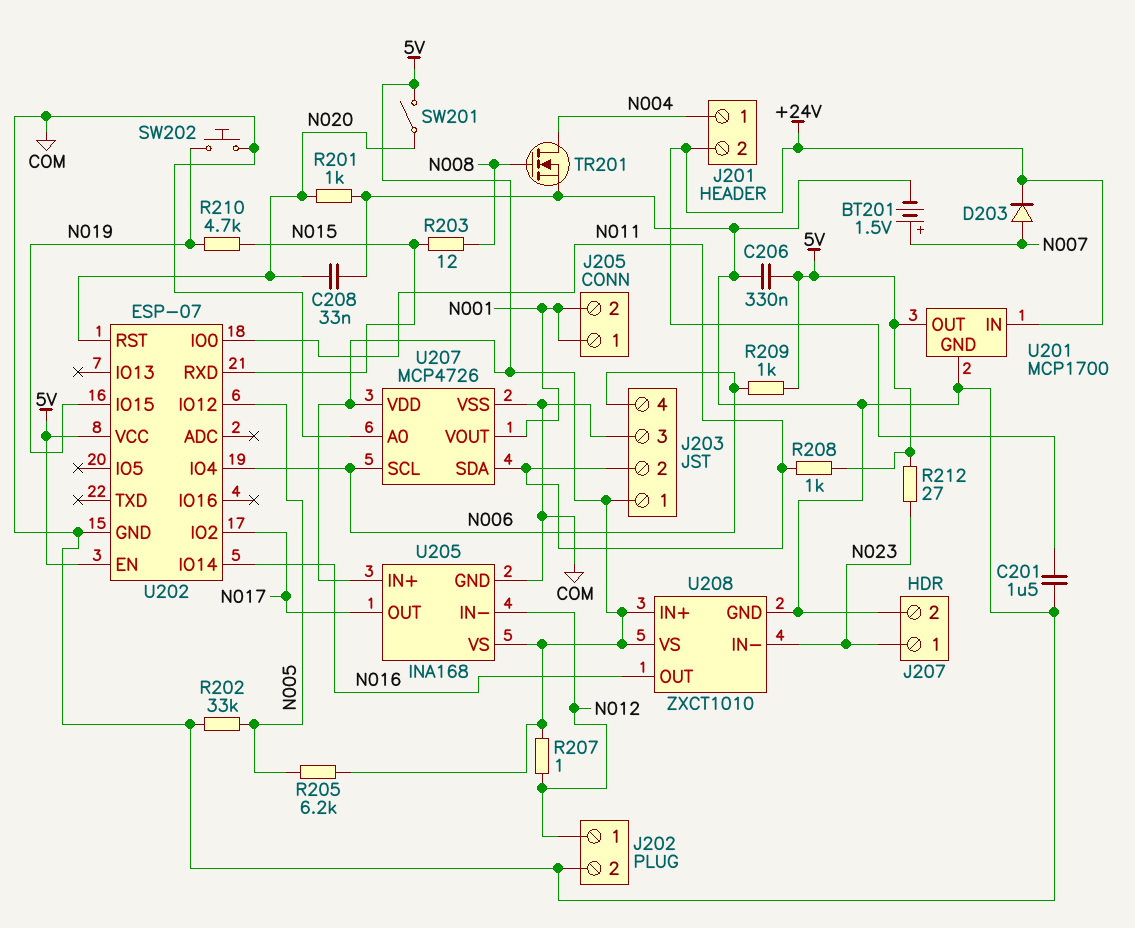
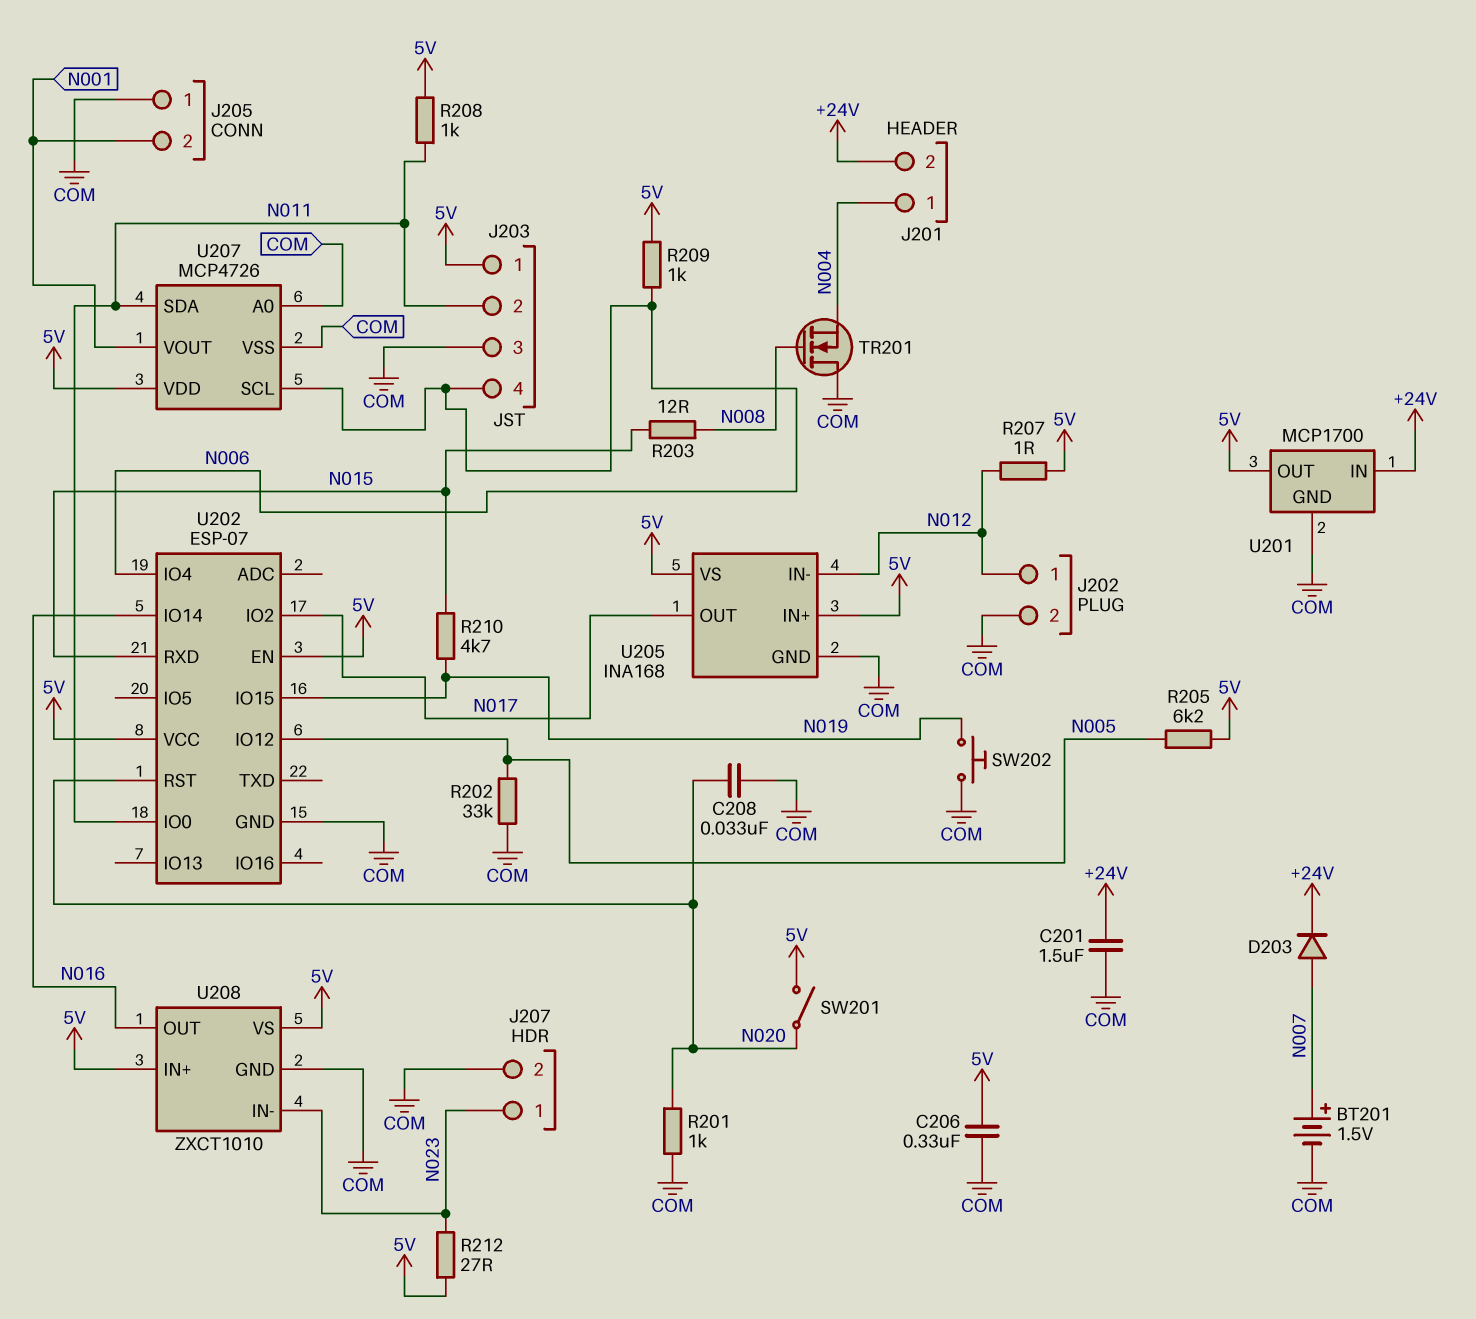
J205 pin 1: N001 -> COM
TR201: NMOS (G N008, D N004, S COM) -> NMOS (G N008, D COM, S N004)

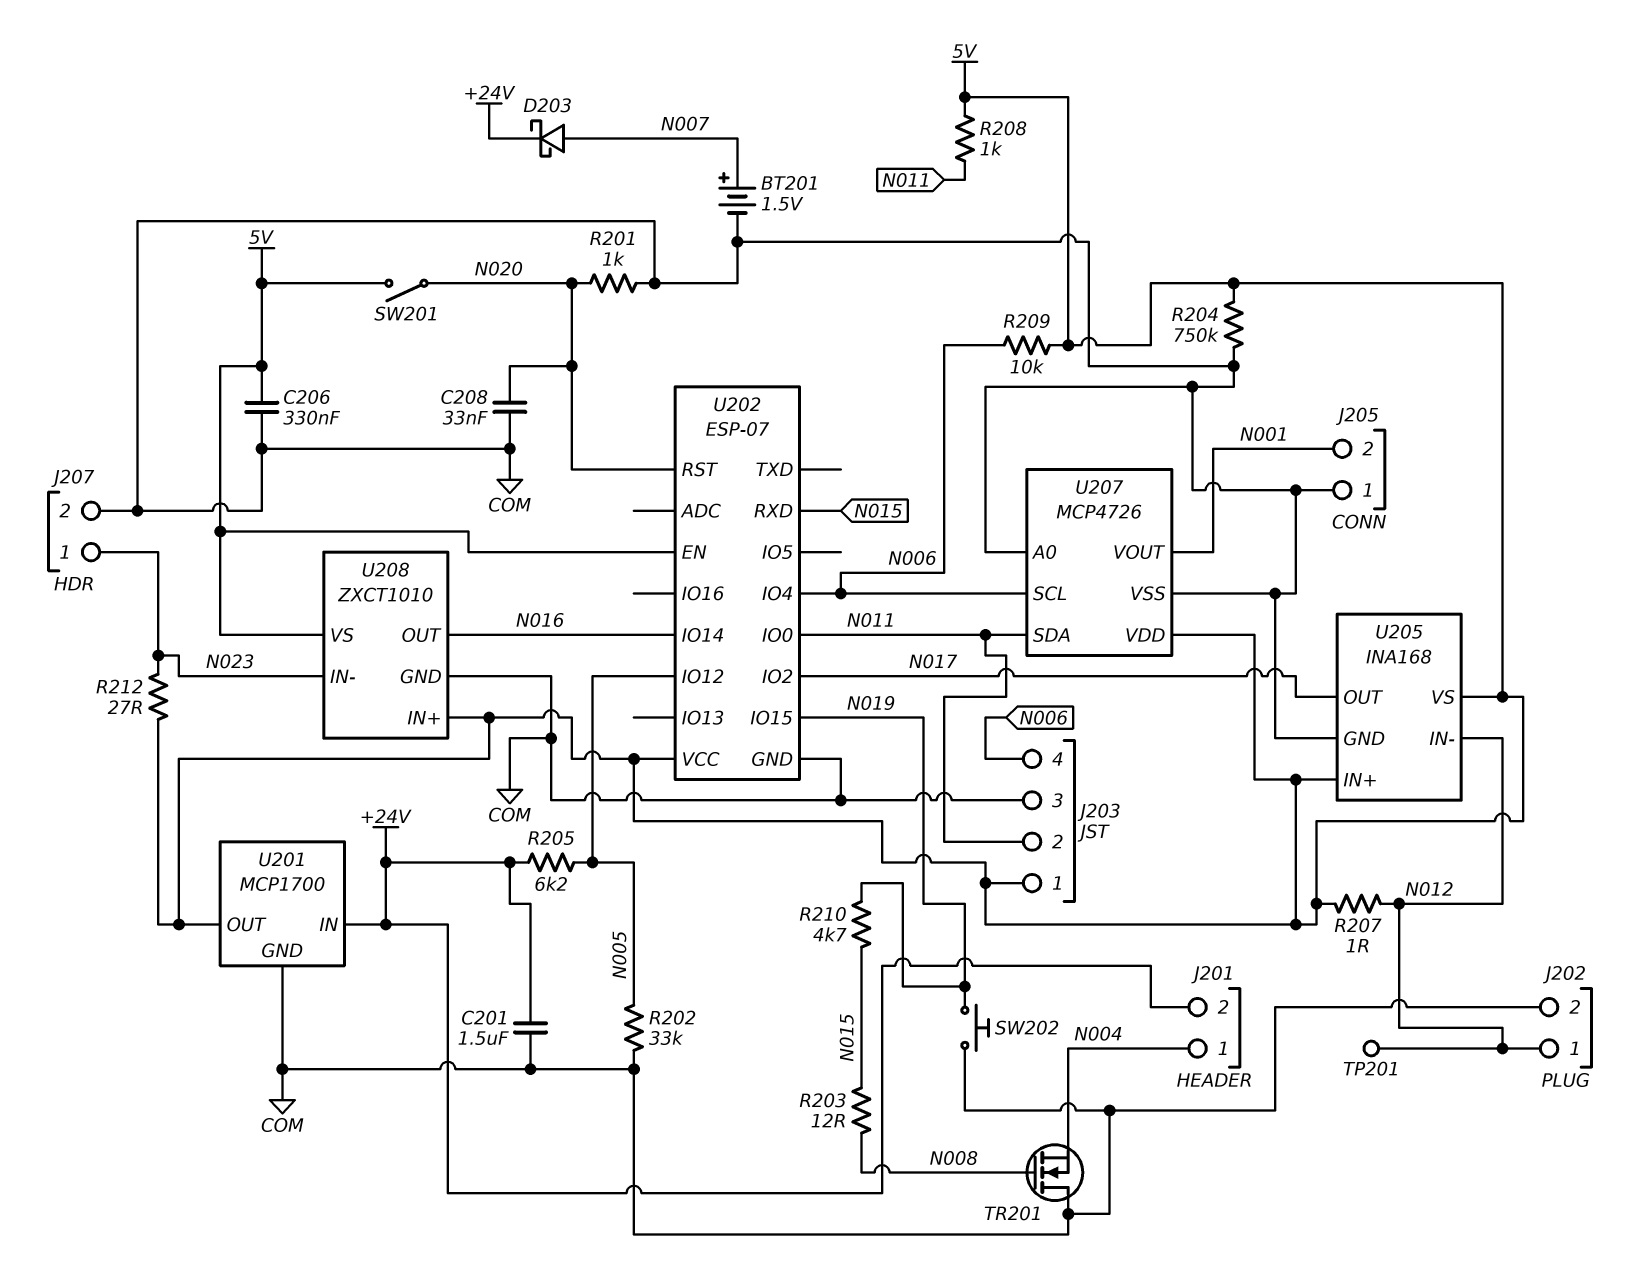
D203: diode (A N007, K +24V) -> schottky (A N007, K +24V)
R204: none -> 750k (5V, COM)
R205: 6.2k (5V, N005) -> 6.2k (+24V, N005)
R209: 1k (5V, N006) -> 10k (5V, N006)
TP201: none -> test point (N012)

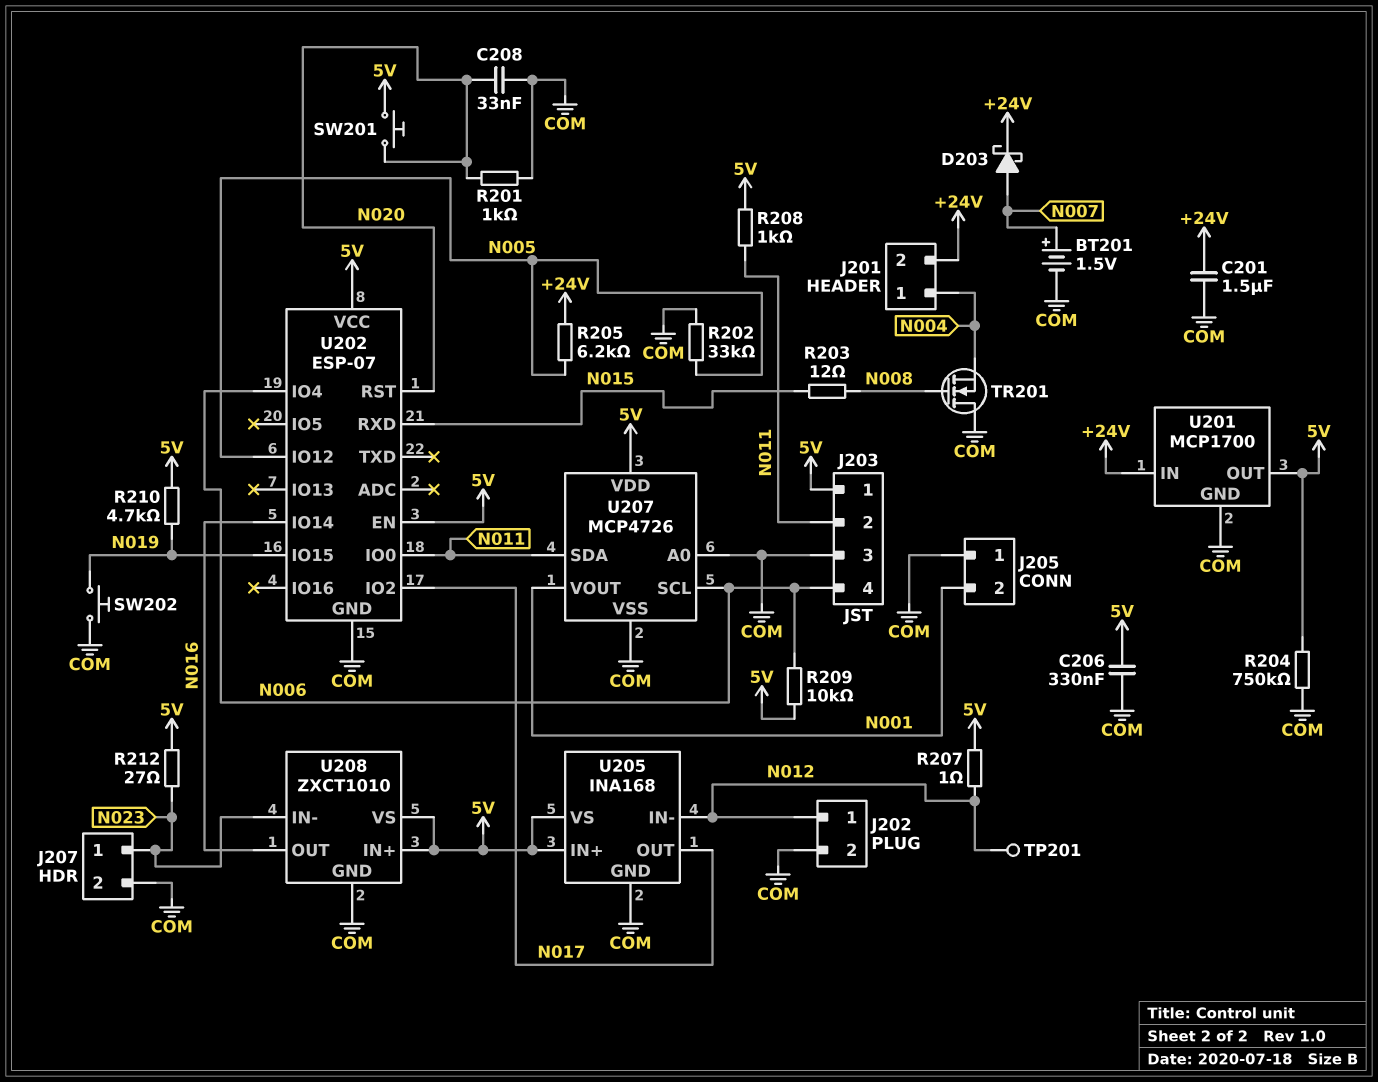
R210: 4.7k (N015, N019) -> 4.7k (5V, N019)
SW201: switch (5V, N020) -> button (5V, N020)

